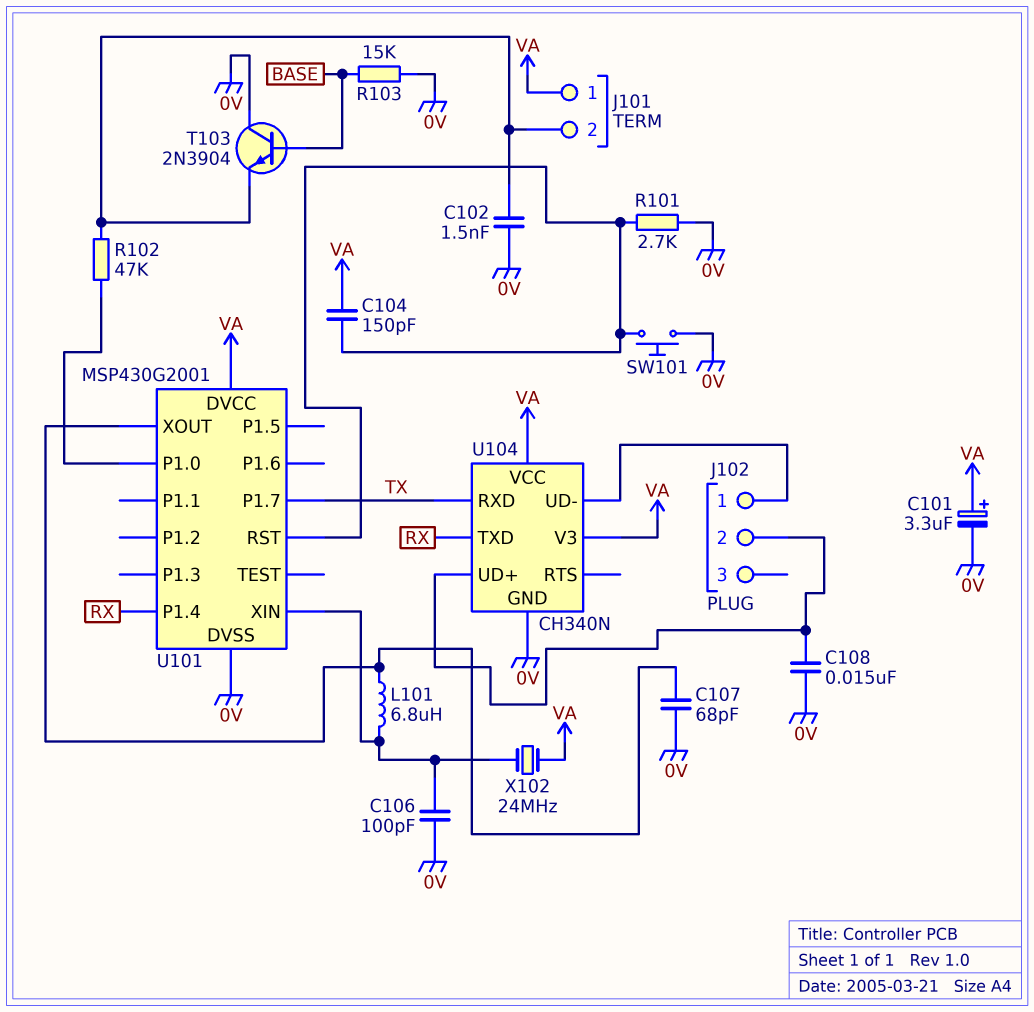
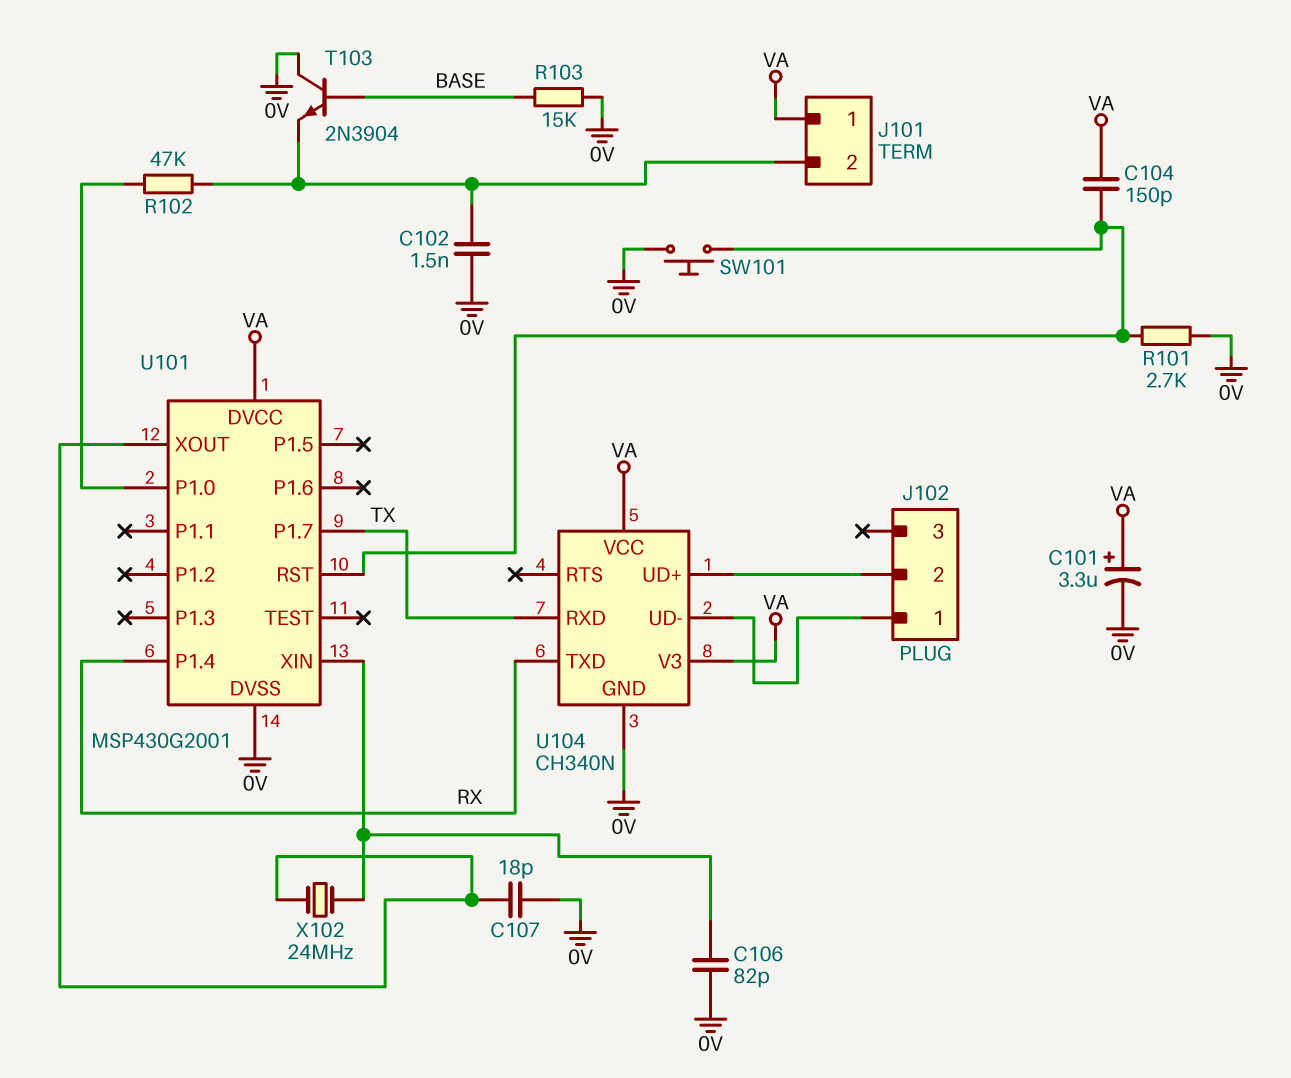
C106: 100pF (0V, U101/XIN) -> 82pF (0V, U101/XIN)
C107: 68pF (0V, U101/XOUT) -> 18pF (0V, U101/XOUT)
C108: 15nF (0V, J102/2) -> none
L101: 6.8uH (U101/XIN, U101/XOUT) -> none
X102: 24MHz (U101/XIN, VA) -> 24MHz (U101/XIN, U101/XOUT)

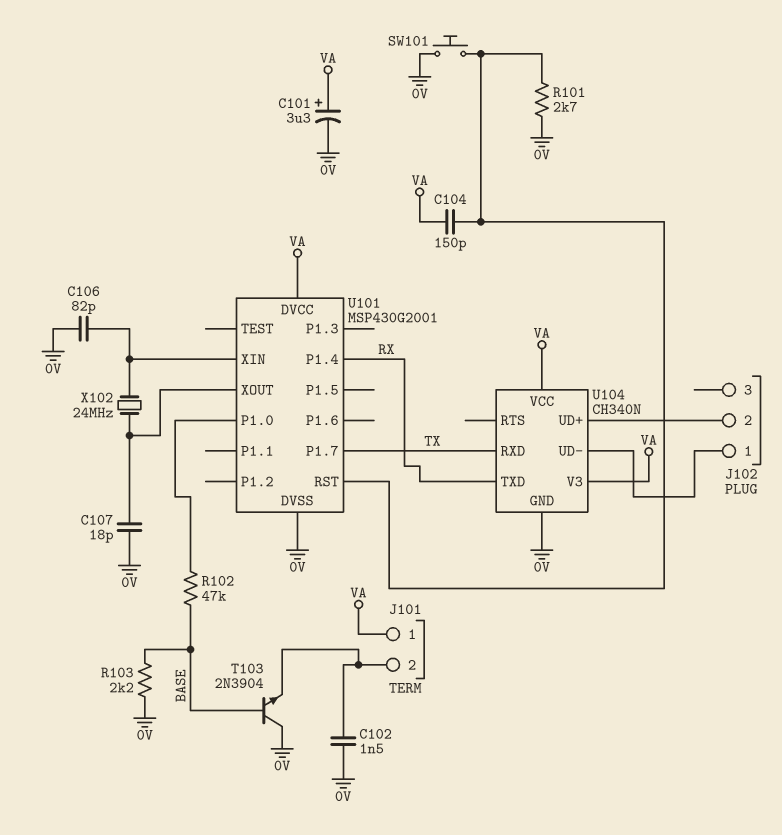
R102: 47k (J101/2, U101/P1.0) -> 47k (BASE, U101/P1.0)
R103: 15k (0V, BASE) -> 2.2k (0V, BASE)

